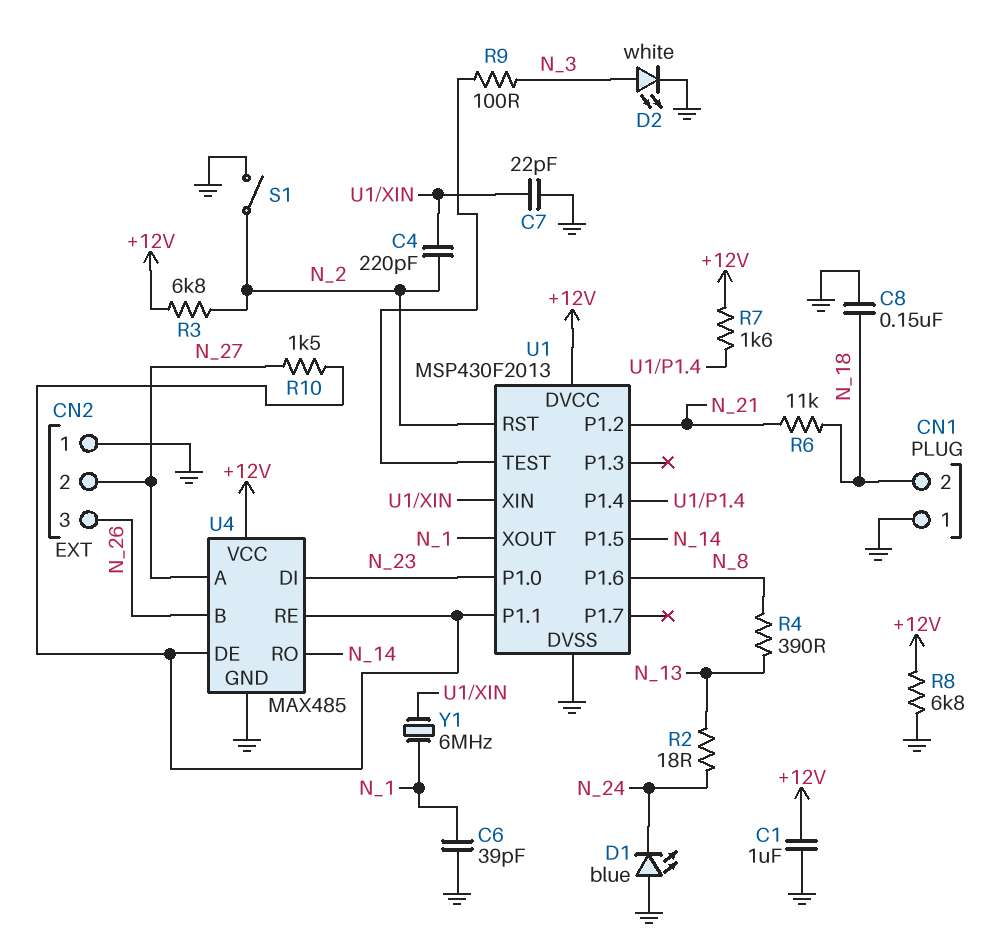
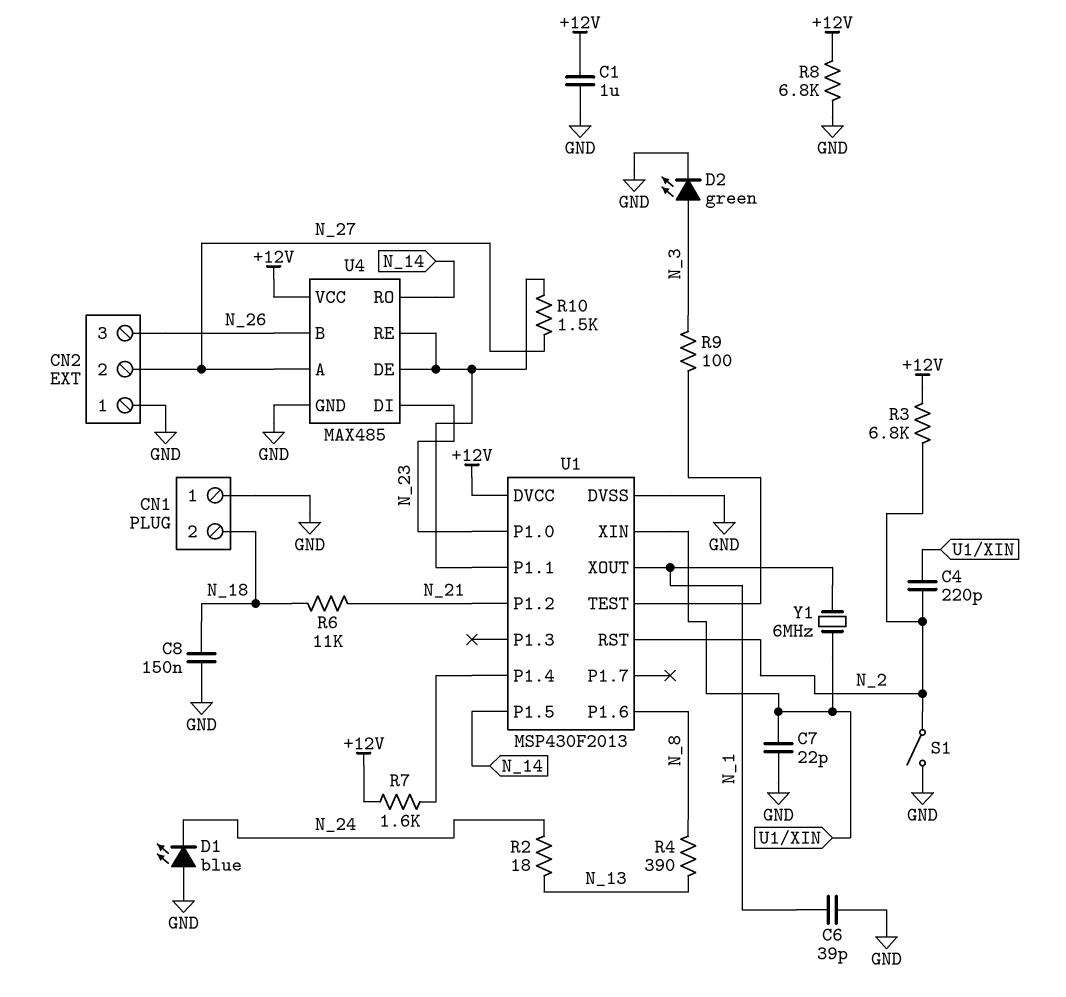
D2: LED white (A N_3, K GND) -> LED green (A N_3, K GND)

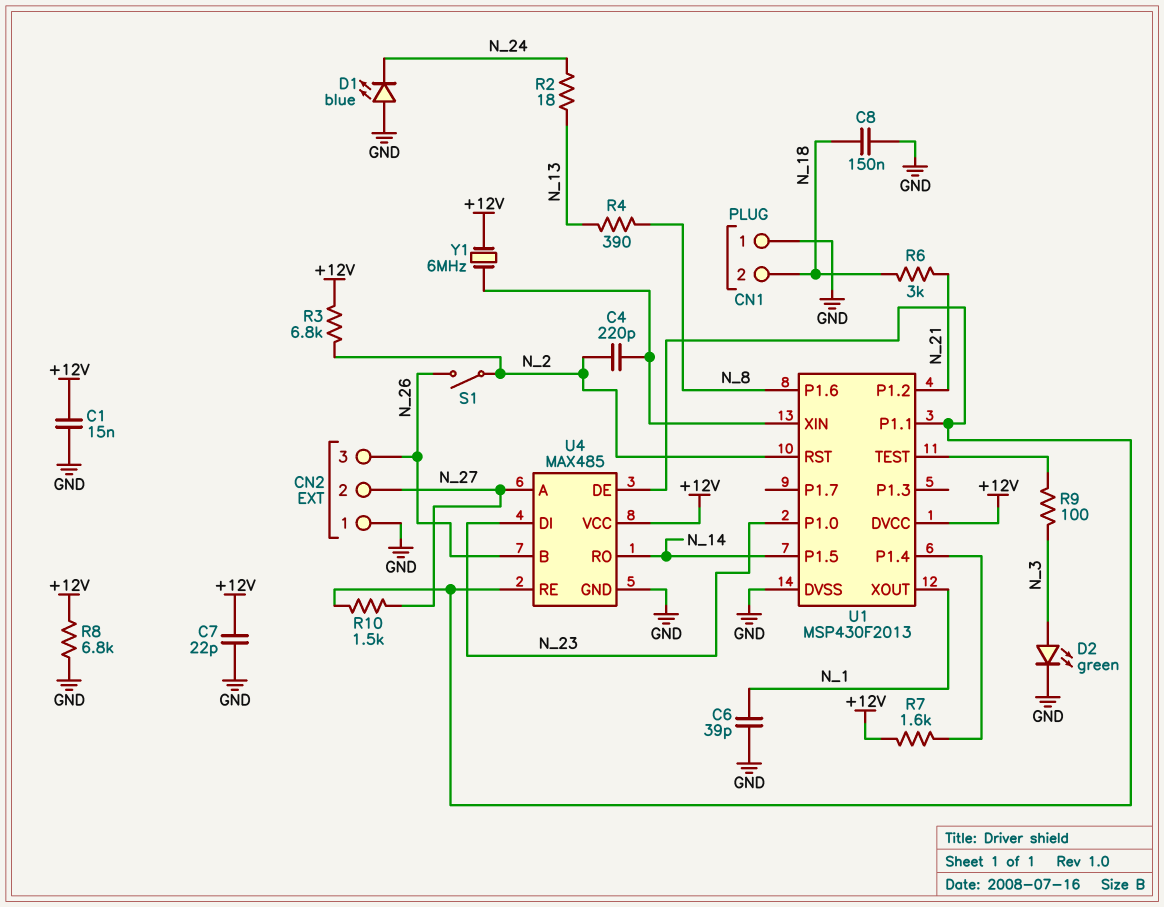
C1: 1uF (+12V, GND) -> 15nF (+12V, GND)
C7: 22pF (GND, U1/XIN) -> 22pF (+12V, GND)
R6: 11k (N_18, N_21) -> 3k (N_18, N_21)
S1: switch (GND, N_2) -> switch (N_2, N_26)
Y1: 6MHz (N_1, U1/XIN) -> 6MHz (+12V, U1/XIN)

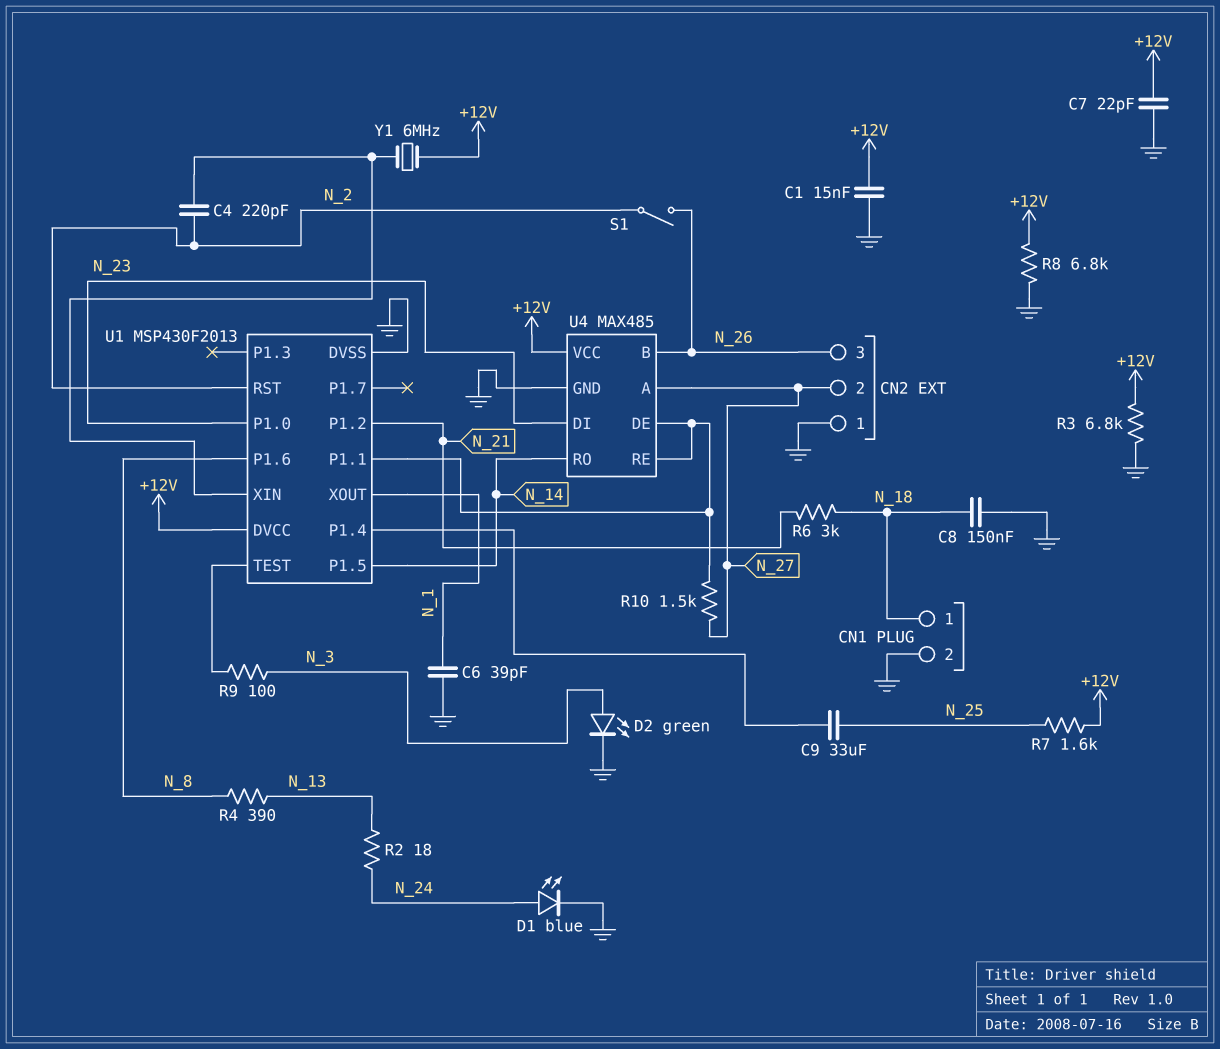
C9: none -> 33uF (N_25, U1/P1.4)
CN1 pin 1: GND -> N_18
CN1 pin 2: N_18 -> GND
D1: LED blue (A GND, K N_24) -> LED blue (A N_24, K GND)
R3: 6.8k (+12V, N_2) -> 6.8k (+12V, GND)
R7: 1.6k (+12V, U1/P1.4) -> 1.6k (+12V, N_25)

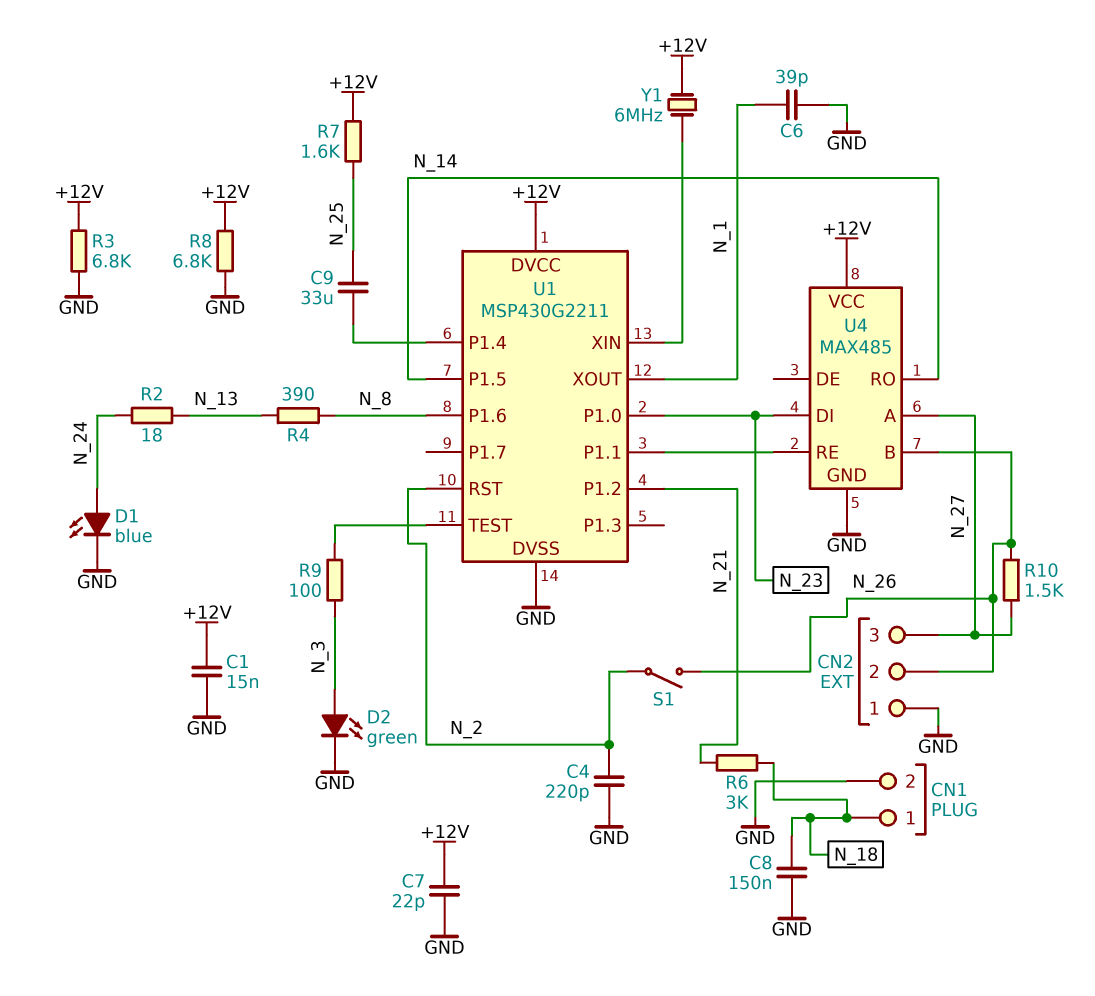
C4: 220pF (N_2, U1/XIN) -> 220pF (GND, N_2)
CN2 pin 2: N_27 -> N_26
CN2 pin 3: N_26 -> N_27
R10: 1.5k (N_27, U1/P1.1) -> 1.5k (N_26, N_27)
U1: MSP430F2013 -> MSP430G2211
U4 pin DE: U1/P1.1 -> none

